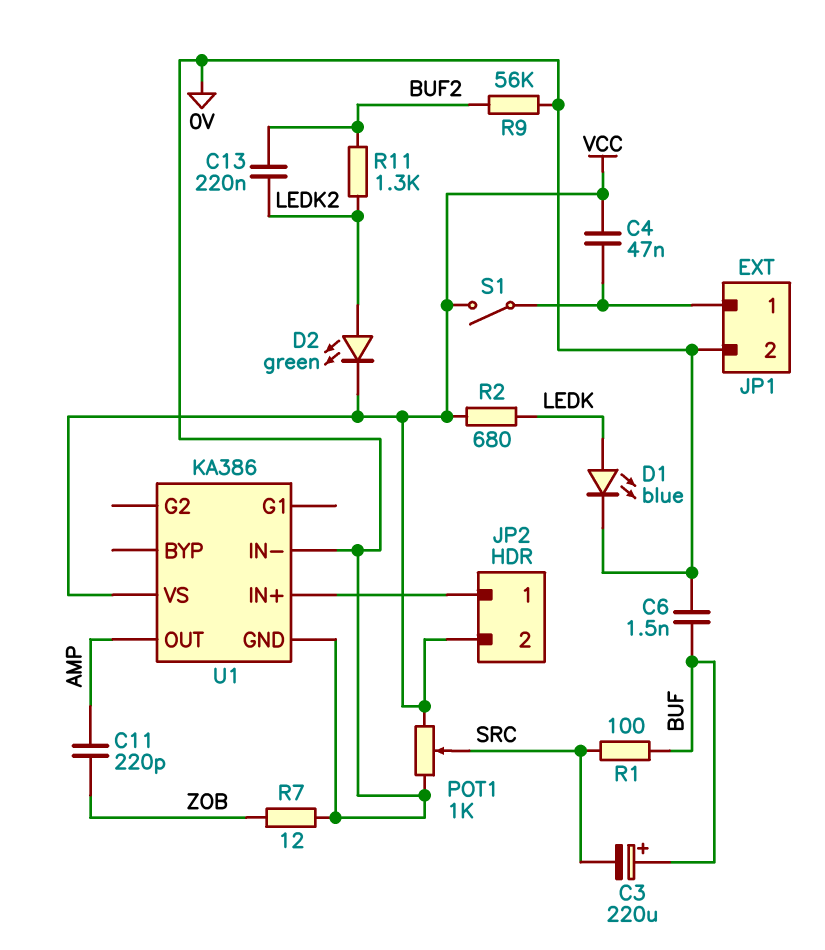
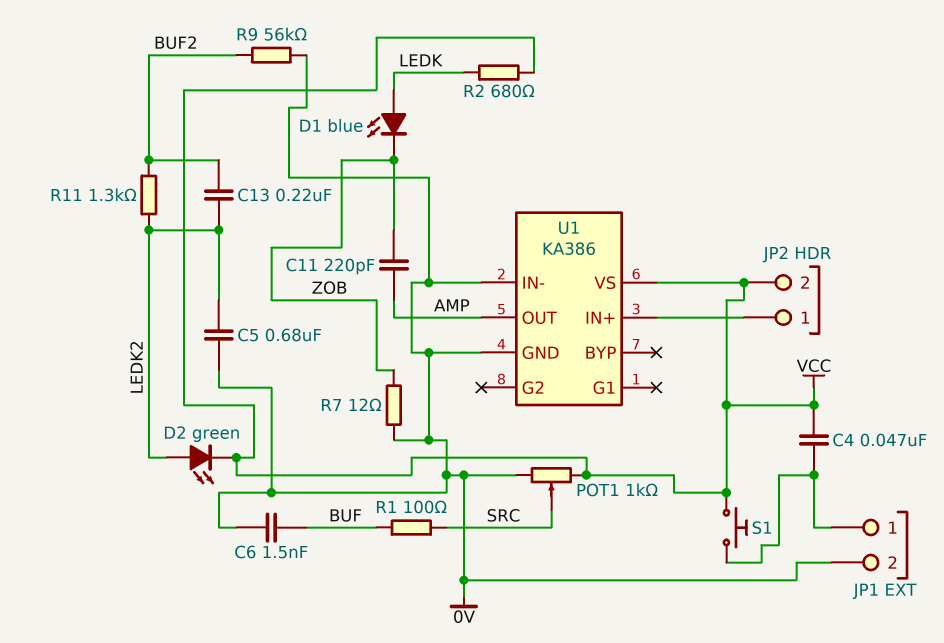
C3: 220uF (plus BUF, minus SRC) -> none
C5: none -> 680nF (0V, LEDK2)
D1: LED blue (A LEDK, K 0V) -> LED blue (A LEDK, K ZOB)
S1: switch (JP1/1, VCC) -> button (JP1/1, VCC)

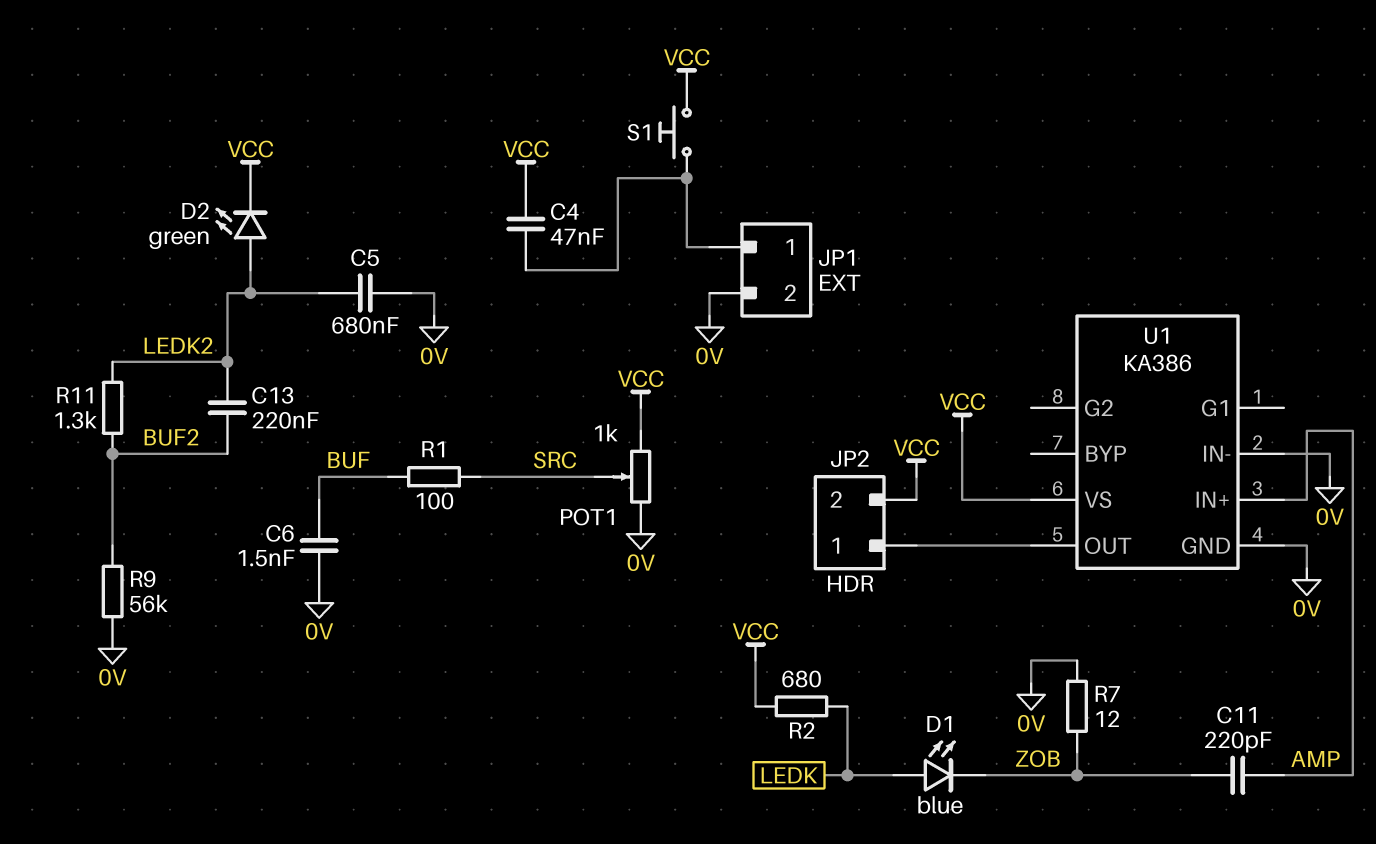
U1 pin IN+: JP2/1 -> AMP
U1 pin OUT: AMP -> JP2/1

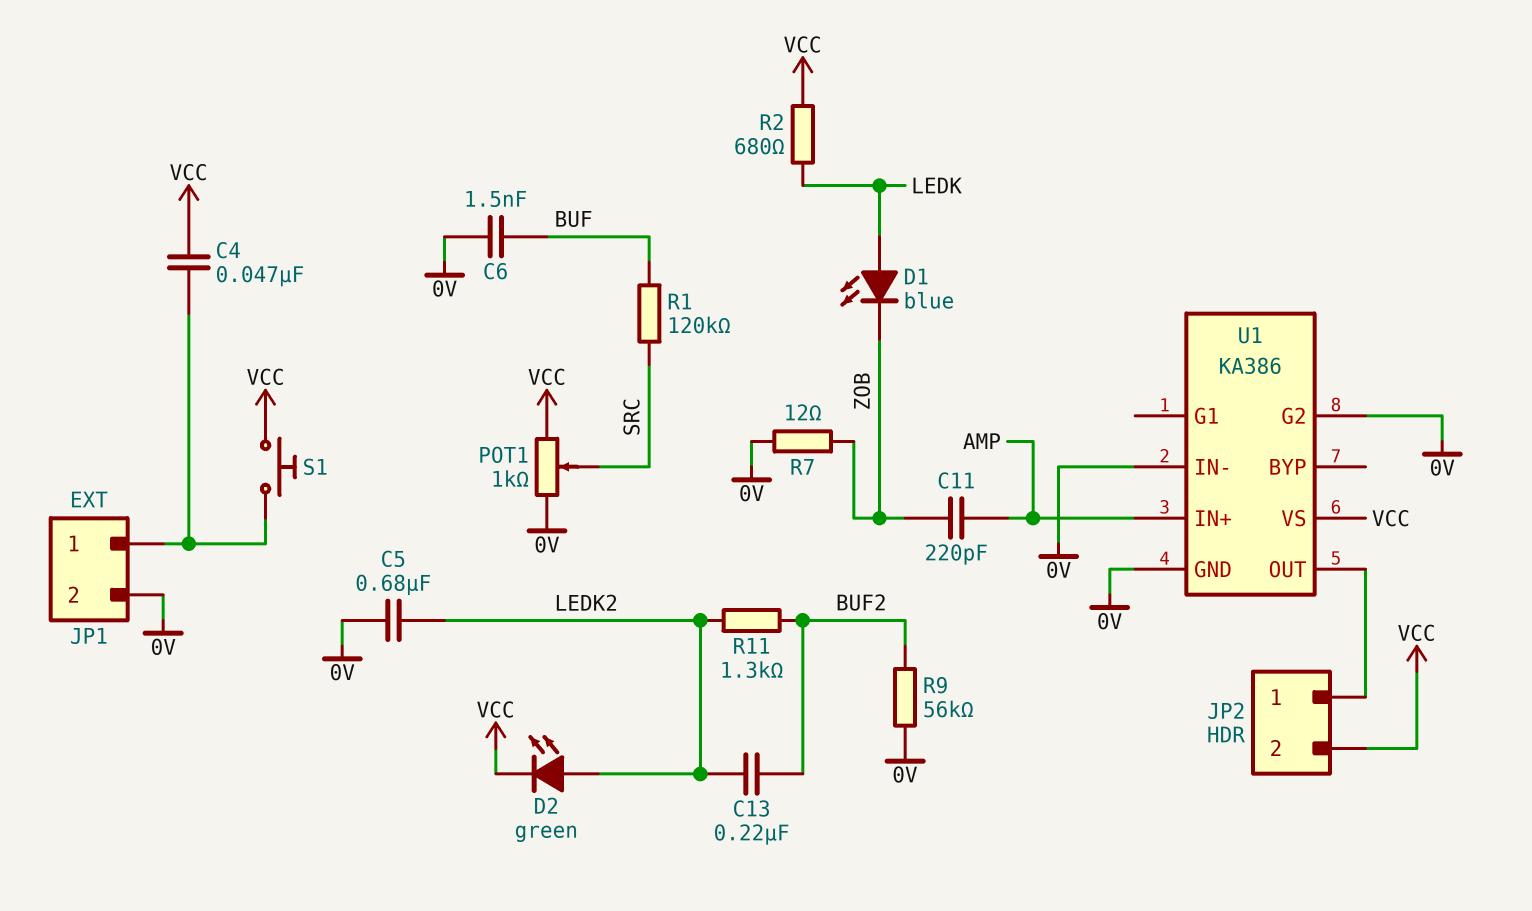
R1: 100 (BUF, SRC) -> 120k (BUF, SRC)
U1 pin G2: none -> 0V

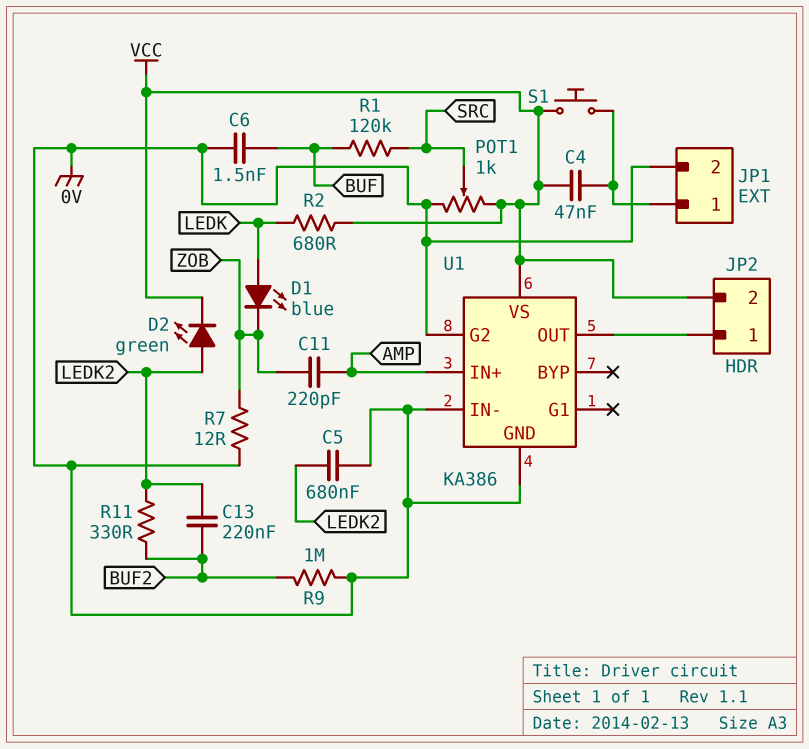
R9: 56k (0V, BUF2) -> 1M (0V, BUF2)
R11: 1.3k (BUF2, LEDK2) -> 330 (BUF2, LEDK2)

